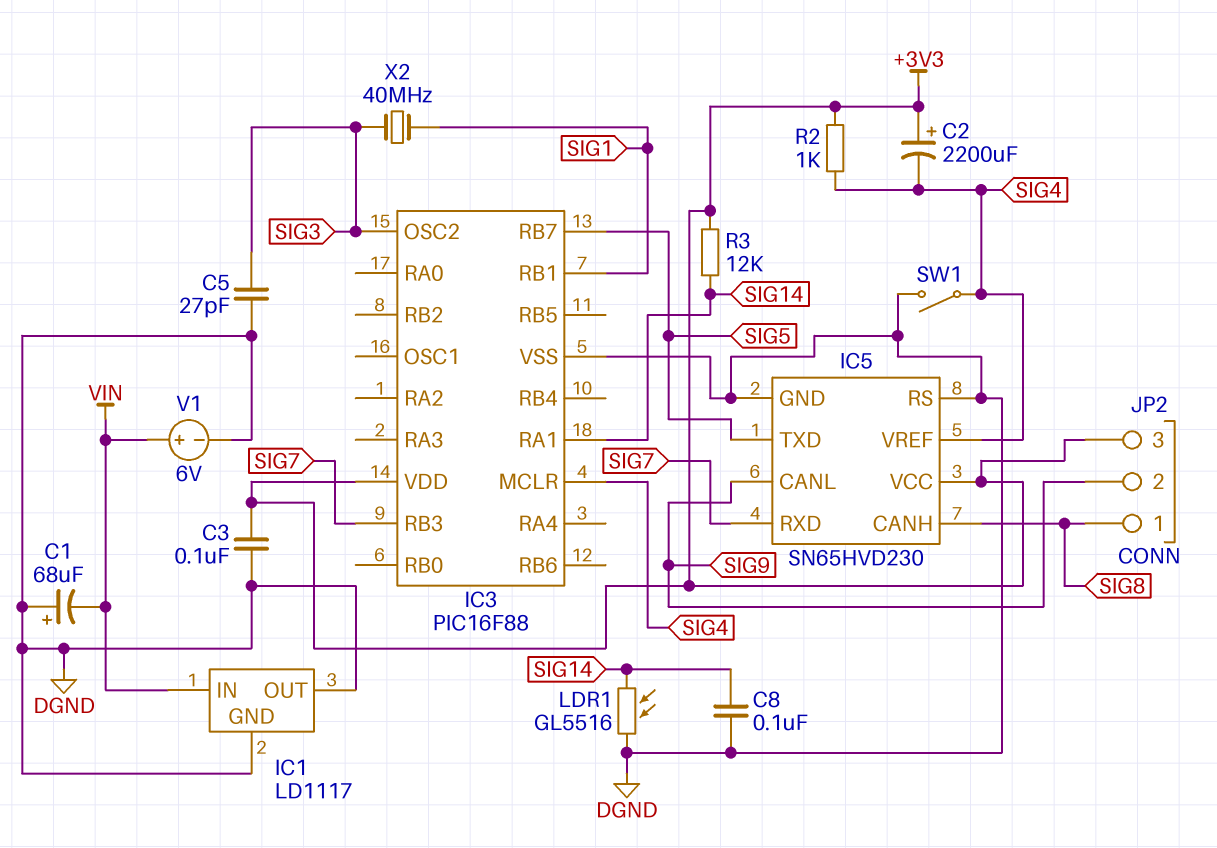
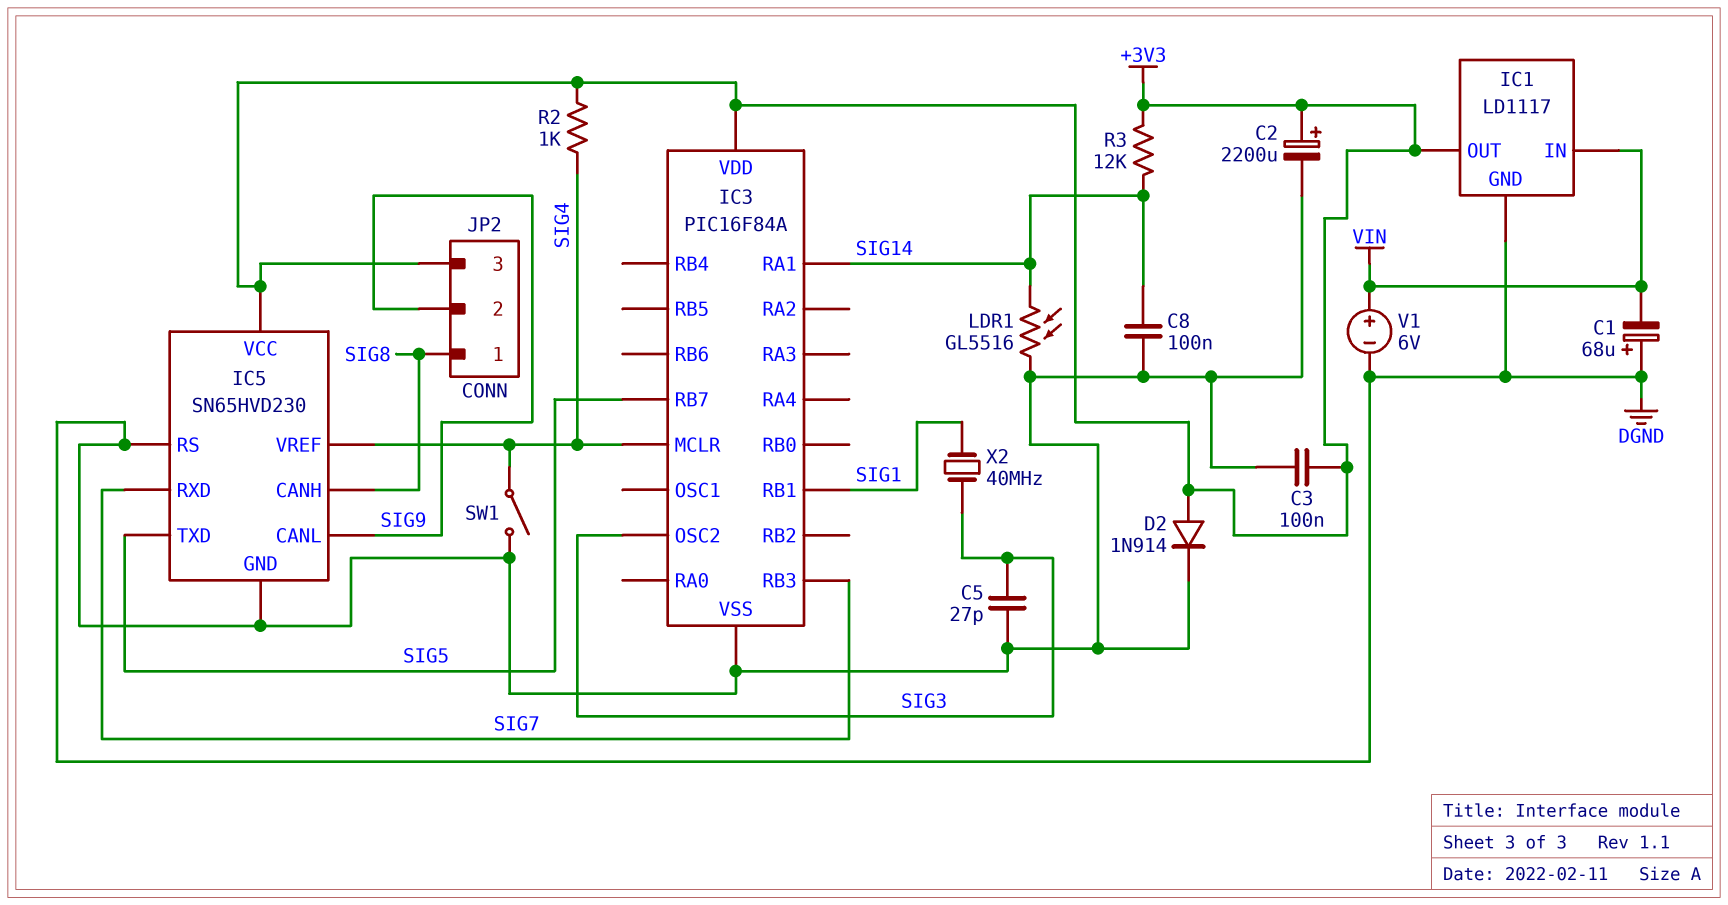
C2: 2200uF (plus +3V3, minus SIG4) -> 2200uF (plus +3V3, minus DGND)
D2: none -> diode 1N914 (A +3V3, K DGND)
IC1 pin OUT: DGND -> +3V3
IC3: PIC16F88 -> PIC16F84A

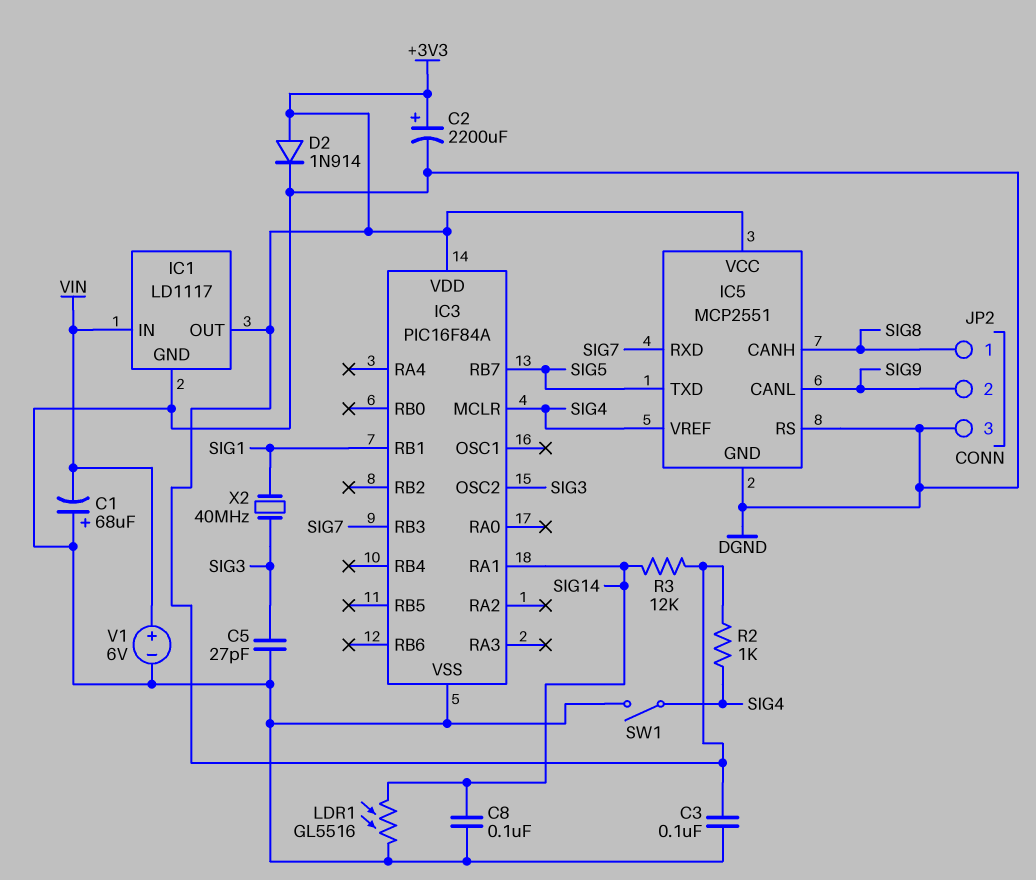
IC5: SN65HVD230 -> MCP2551
JP2 pin 3: +3V3 -> DGND

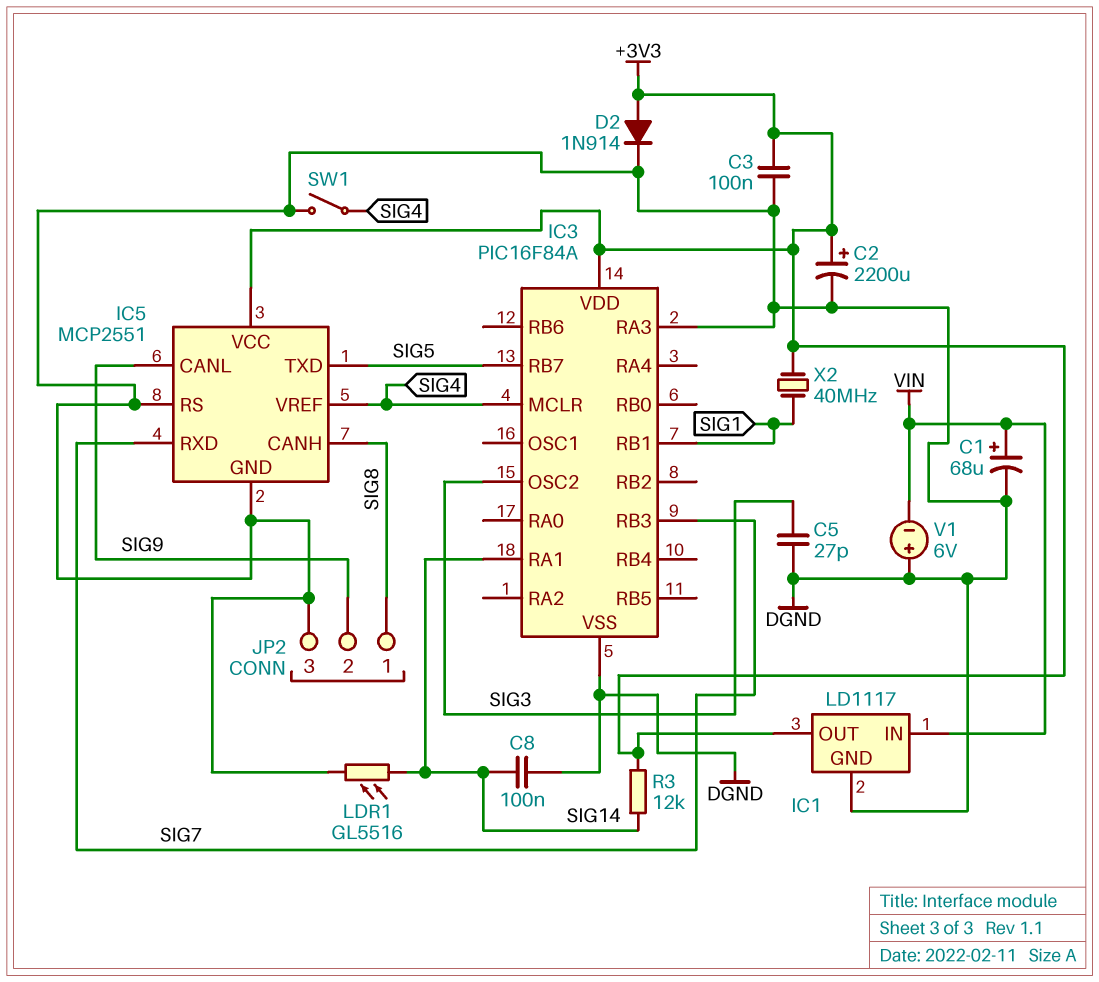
C1: 68uF (plus DGND, minus VIN) -> 68uF (plus VIN, minus DGND)
IC3 pin RA3: none -> DGND
R2: 1k (+3V3, SIG4) -> none
V1: 6V (plus VIN, minus DGND) -> 6V (plus DGND, minus VIN)
X2: 40MHz (SIG1, SIG3) -> 40MHz (+3V3, SIG1)

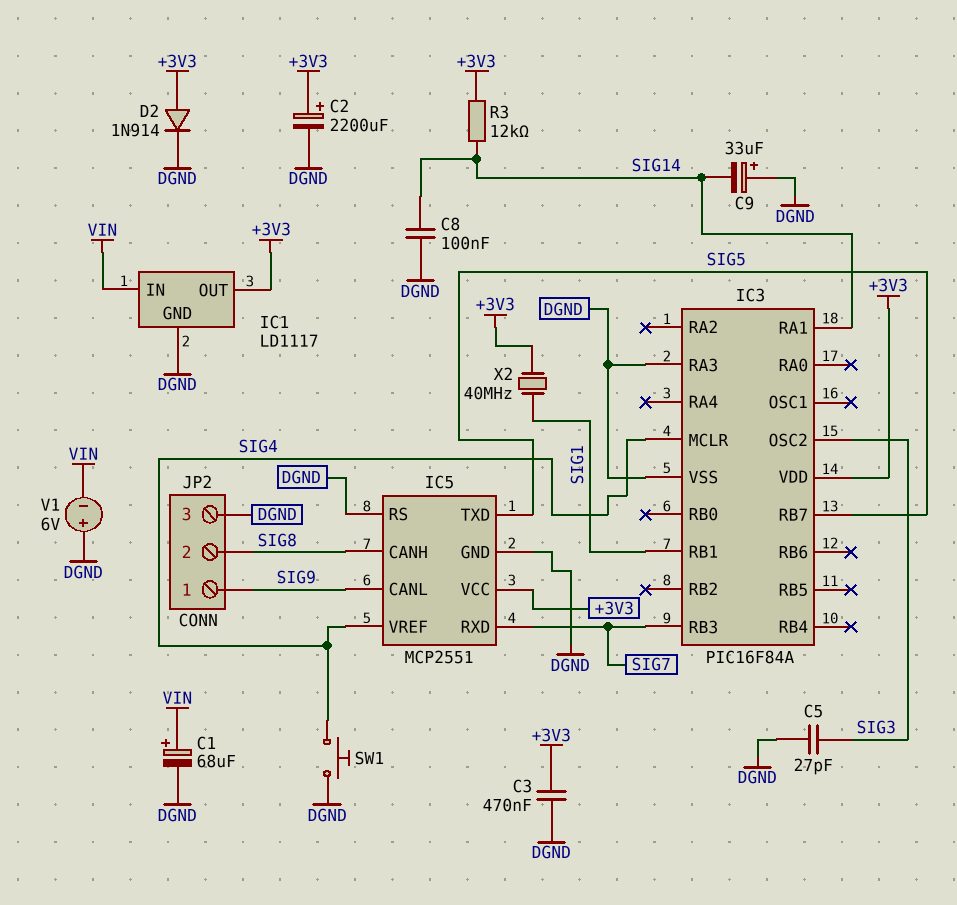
C3: 100nF (+3V3, DGND) -> 470nF (+3V3, DGND)
C9: none -> 33uF (plus DGND, minus SIG14)
JP2 pin 1: SIG8 -> SIG9
JP2 pin 2: SIG9 -> SIG8
LDR1: GL5516 (DGND, SIG14) -> none
SW1: switch (DGND, SIG4) -> button (DGND, SIG4)

